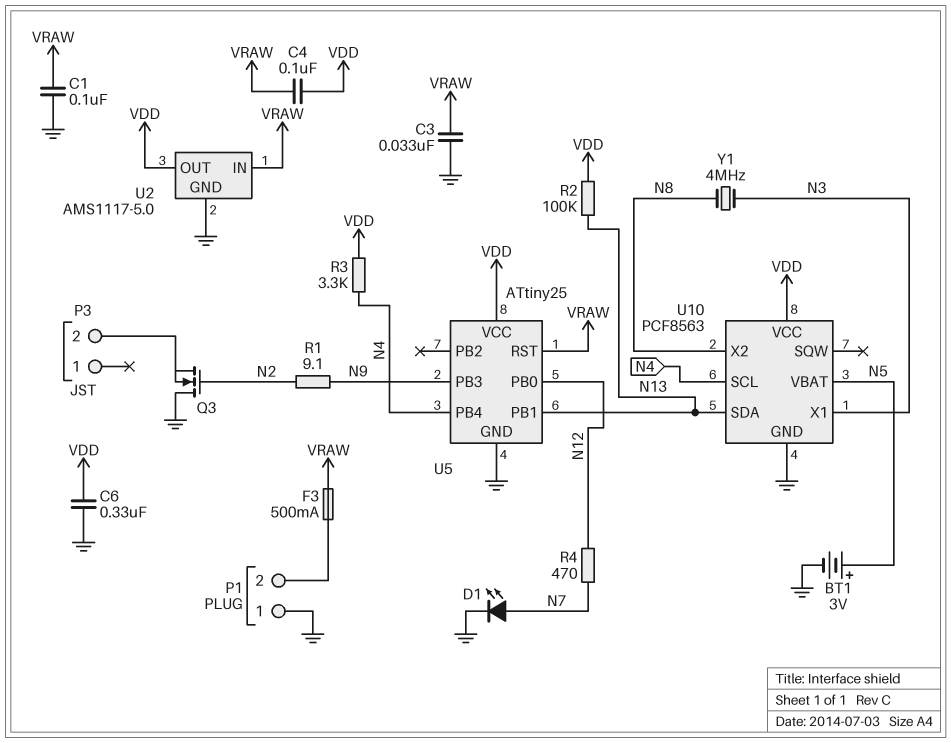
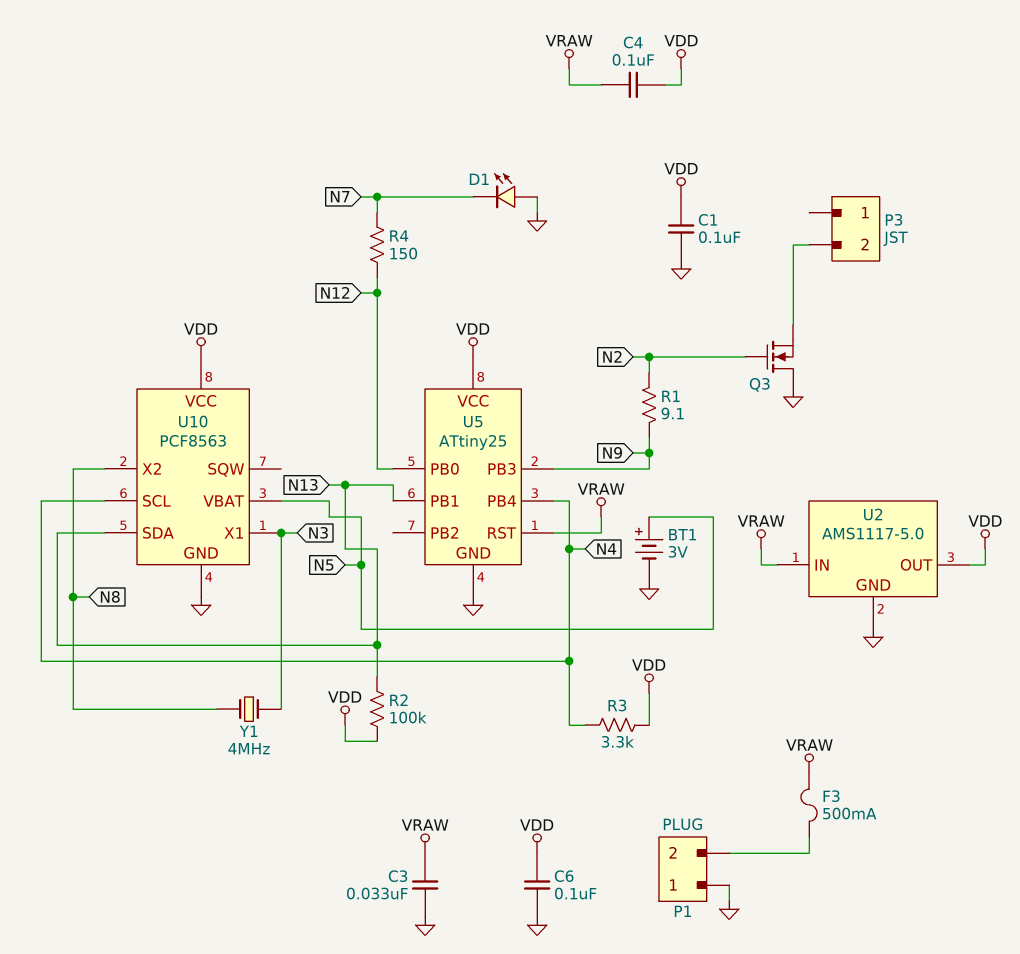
C1: 100nF (GND, VRAW) -> 100nF (GND, VDD)
C6: 330nF (GND, VDD) -> 100nF (GND, VDD)
D1: LED (A N7, K GND) -> LED (A GND, K N7)
R4: 470 (N7, N12) -> 150 (N7, N12)

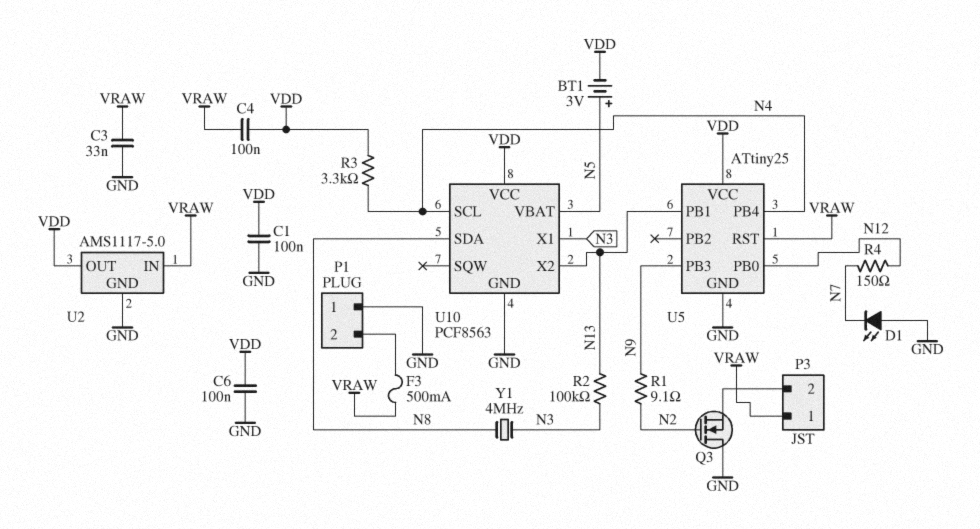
BT1: 3V (plus N5, minus GND) -> 3V (plus N5, minus VDD)
P3 pin 1: none -> VRAW
R2: 100k (N13, VDD) -> 100k (N3, N13)
U10 pin SDA: N13 -> N8
U10 pin X2: N8 -> N13

